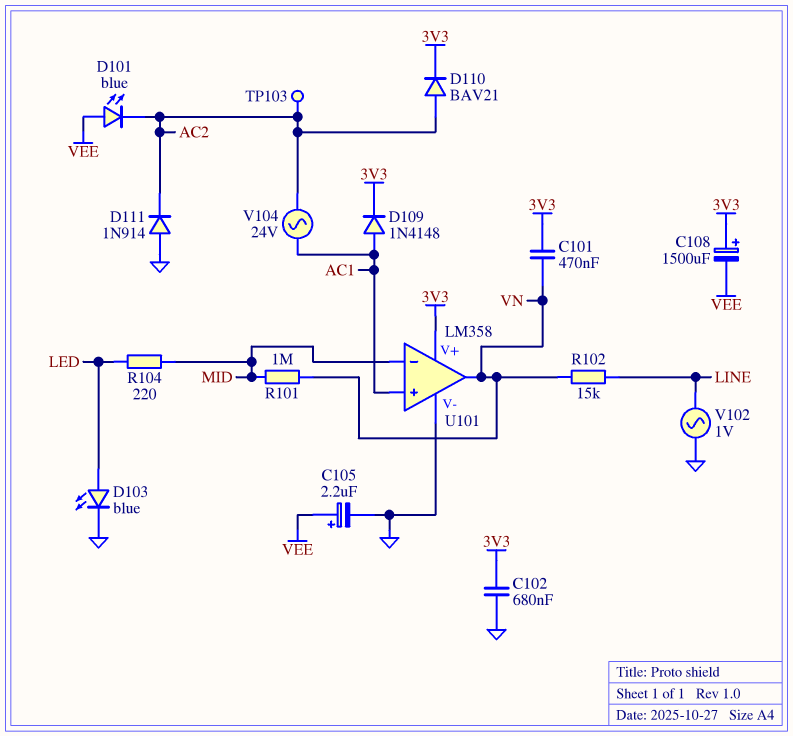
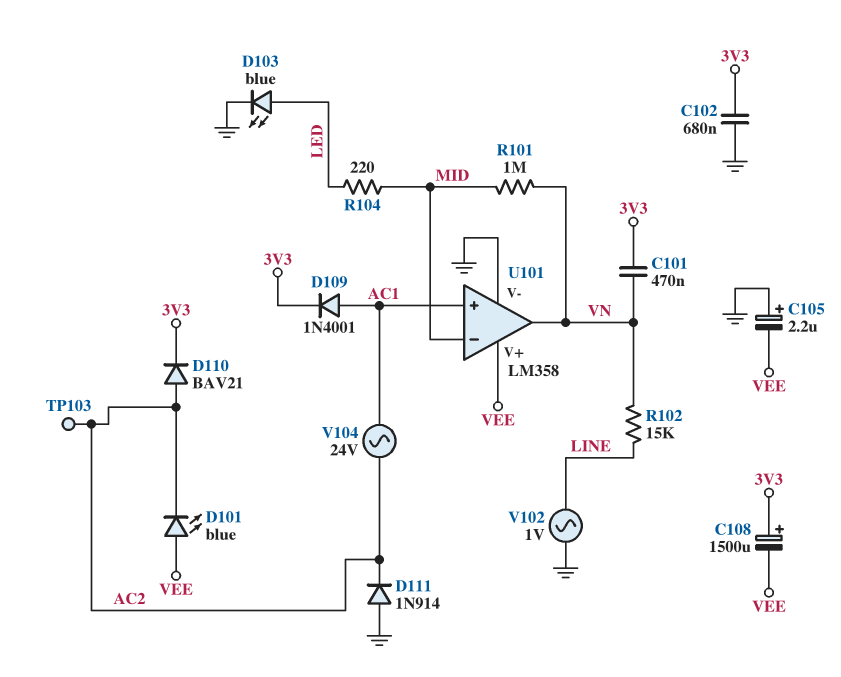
C105: 2.2uF (plus VEE, minus GND) -> 2.2uF (plus GND, minus VEE)
D109: diode 1N4148 (A AC1, K 3V3) -> diode 1N4001 (A AC1, K 3V3)
U101 pin V+: 3V3 -> VEE

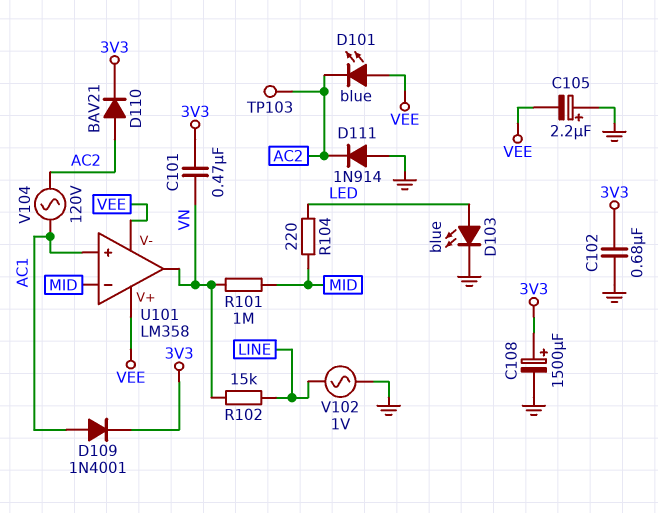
C108: 1500uF (plus 3V3, minus VEE) -> 1500uF (plus 3V3, minus GND)
U101 pin V-: GND -> VEE
V104: AC 24V (AC1, AC2) -> AC 120V (AC1, AC2)

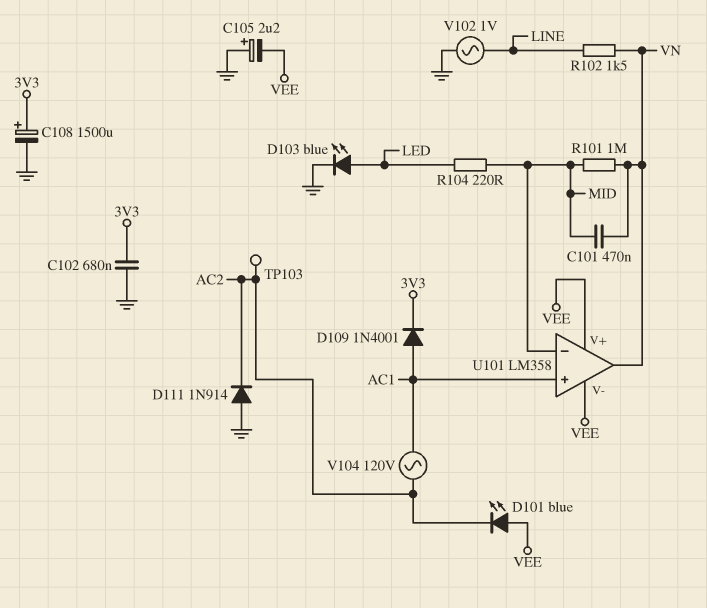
C101: 470nF (3V3, VN) -> 470nF (MID, VN)
D110: diode BAV21 (A AC2, K 3V3) -> none
R102: 15k (LINE, VN) -> 1.5k (LINE, VN)

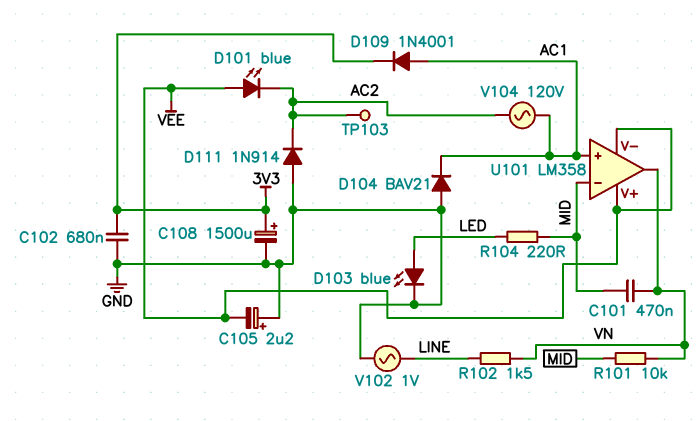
D104: none -> diode BAV21 (A GND, K AC1)
R101: 1M (MID, VN) -> 10k (MID, VN)

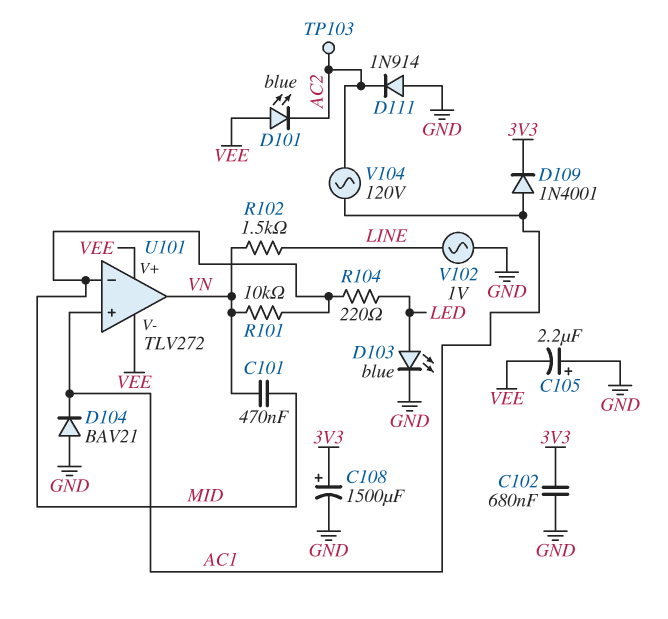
U101: LM358 -> TLV272

